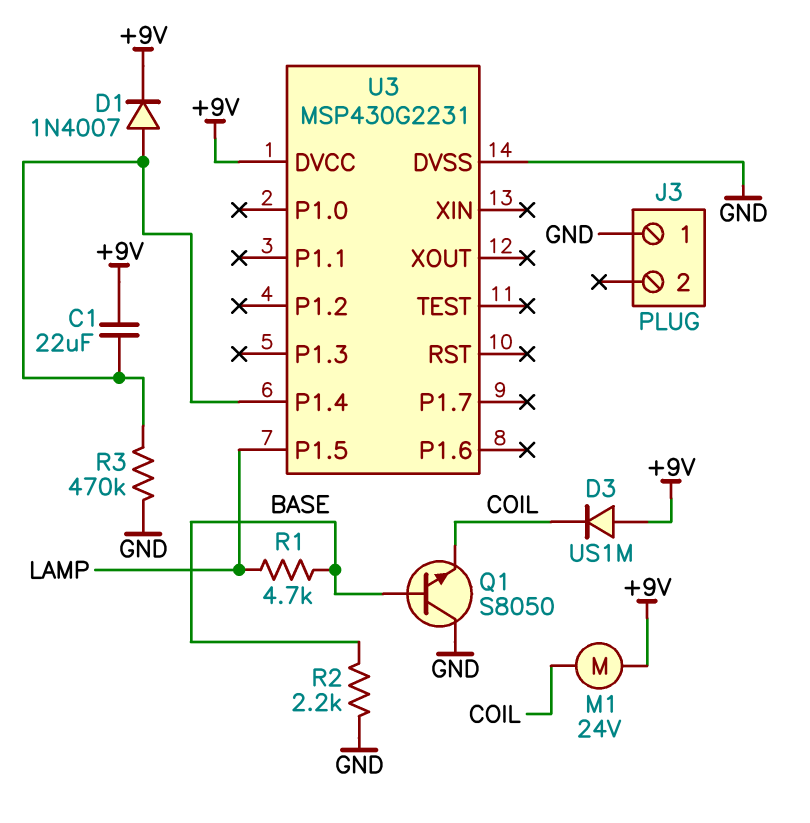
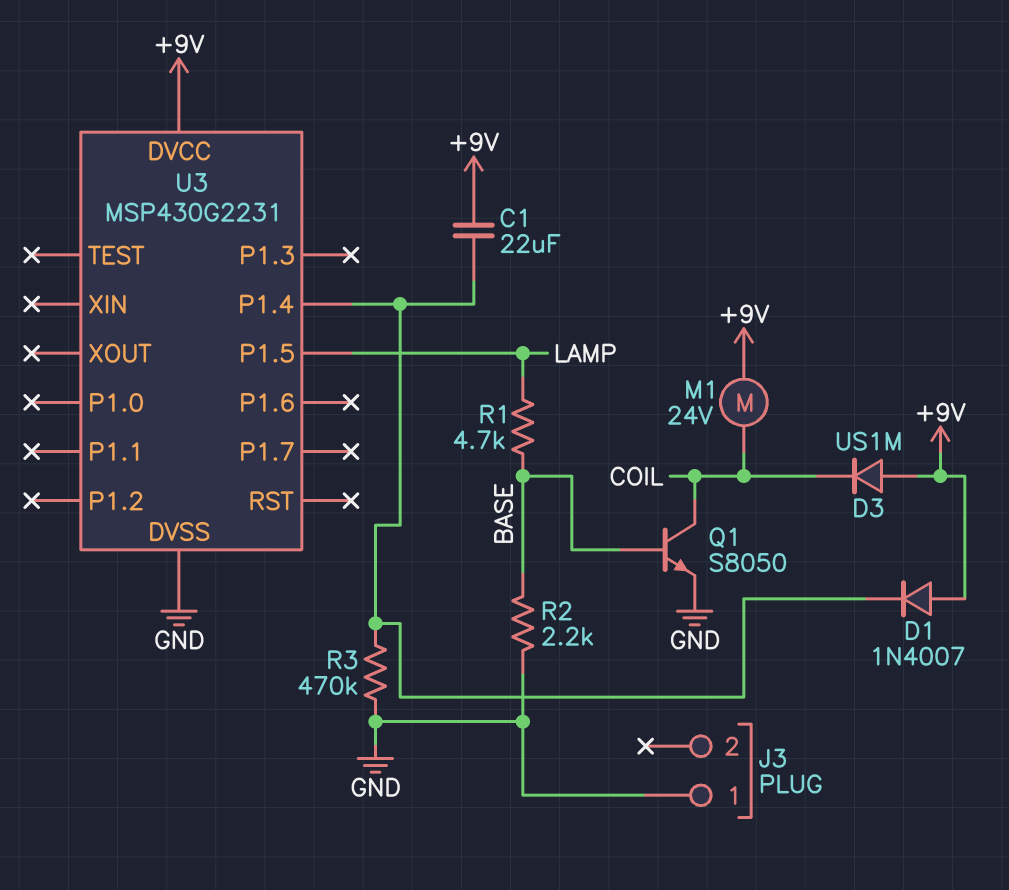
D1: diode 1N4007 (A U3/P1.4, K +9V) -> diode 1N4007 (A +9V, K U3/P1.4)
Q1: NPN S8050 (B BASE, C GND, E COIL) -> NPN S8050 (B BASE, C COIL, E GND)

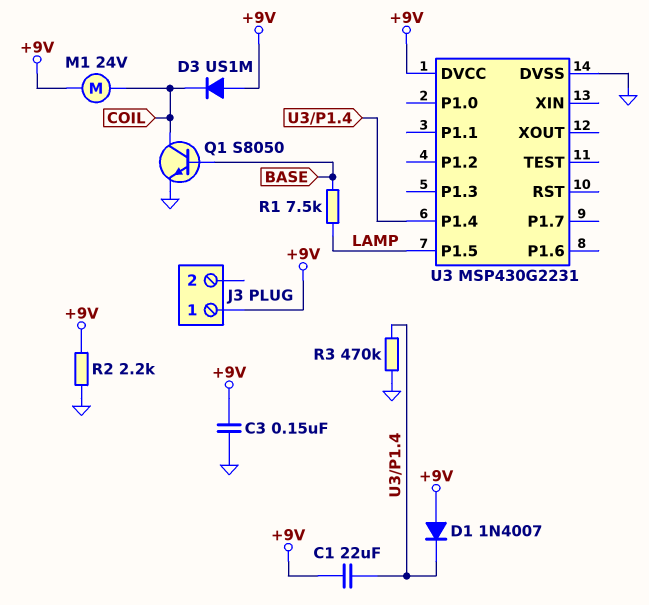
C3: none -> 150nF (+9V, GND)
J3 pin 1: GND -> +9V
R1: 4.7k (BASE, LAMP) -> 7.5k (BASE, LAMP)
R2: 2.2k (BASE, GND) -> 2.2k (+9V, GND)

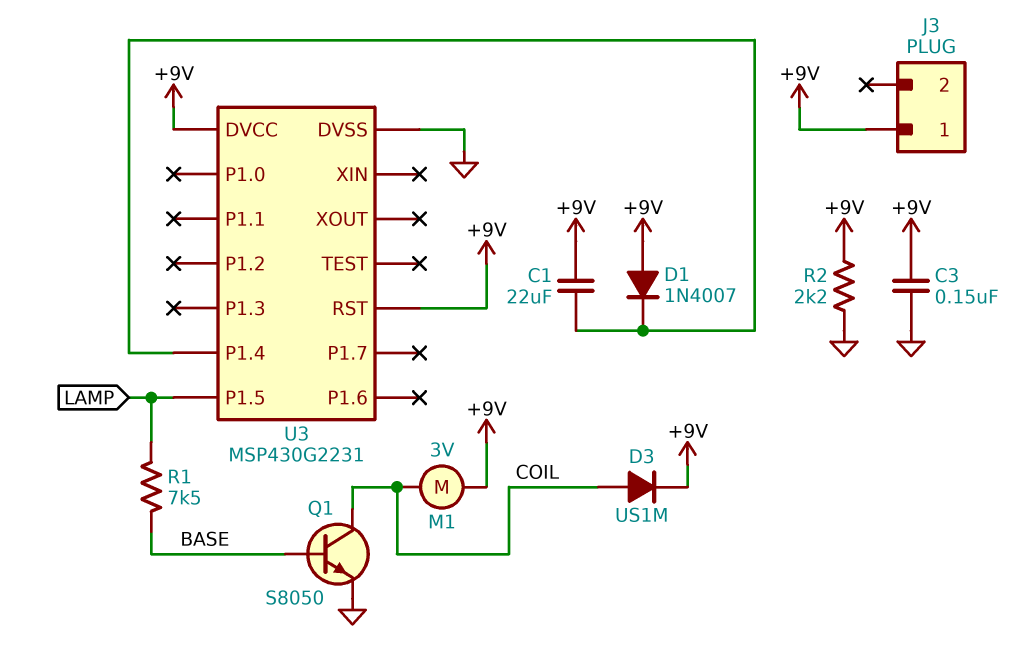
D3: diode US1M (A +9V, K COIL) -> diode US1M (A COIL, K +9V)
M1: motor 24V (+9V, COIL) -> motor 3V (+9V, COIL)
R3: 470k (GND, U3/P1.4) -> none
U3 pin RST: none -> +9V

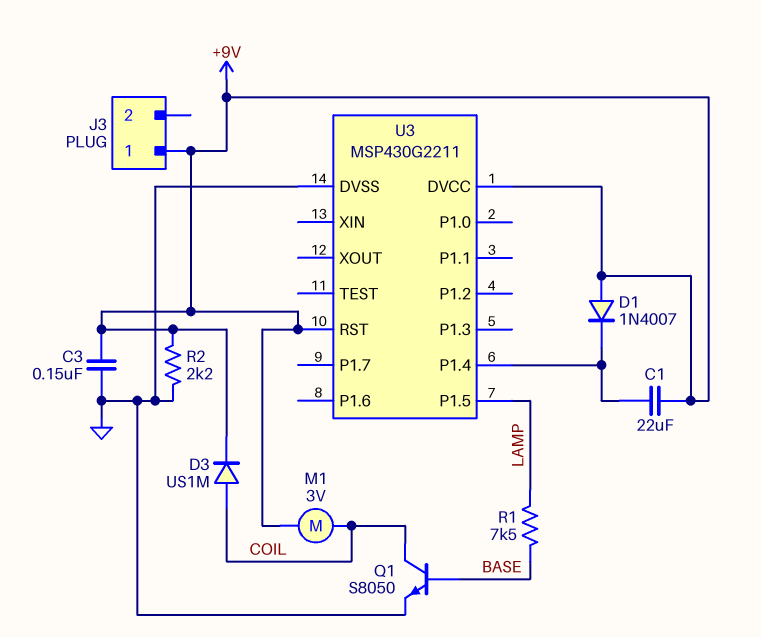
U3: MSP430G2231 -> MSP430G2211

